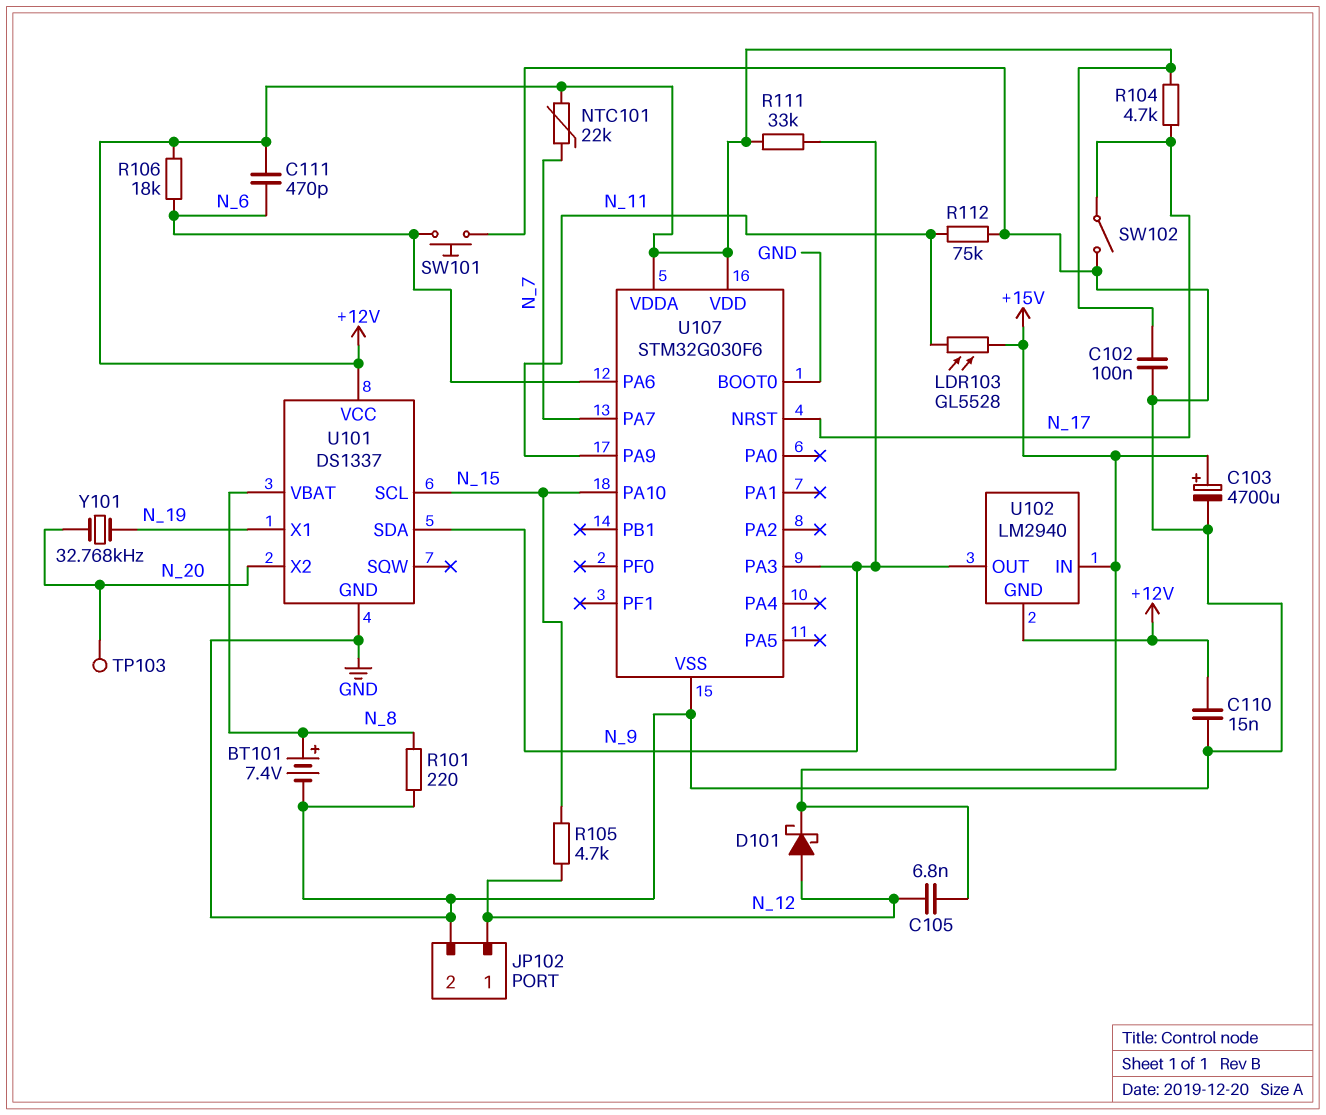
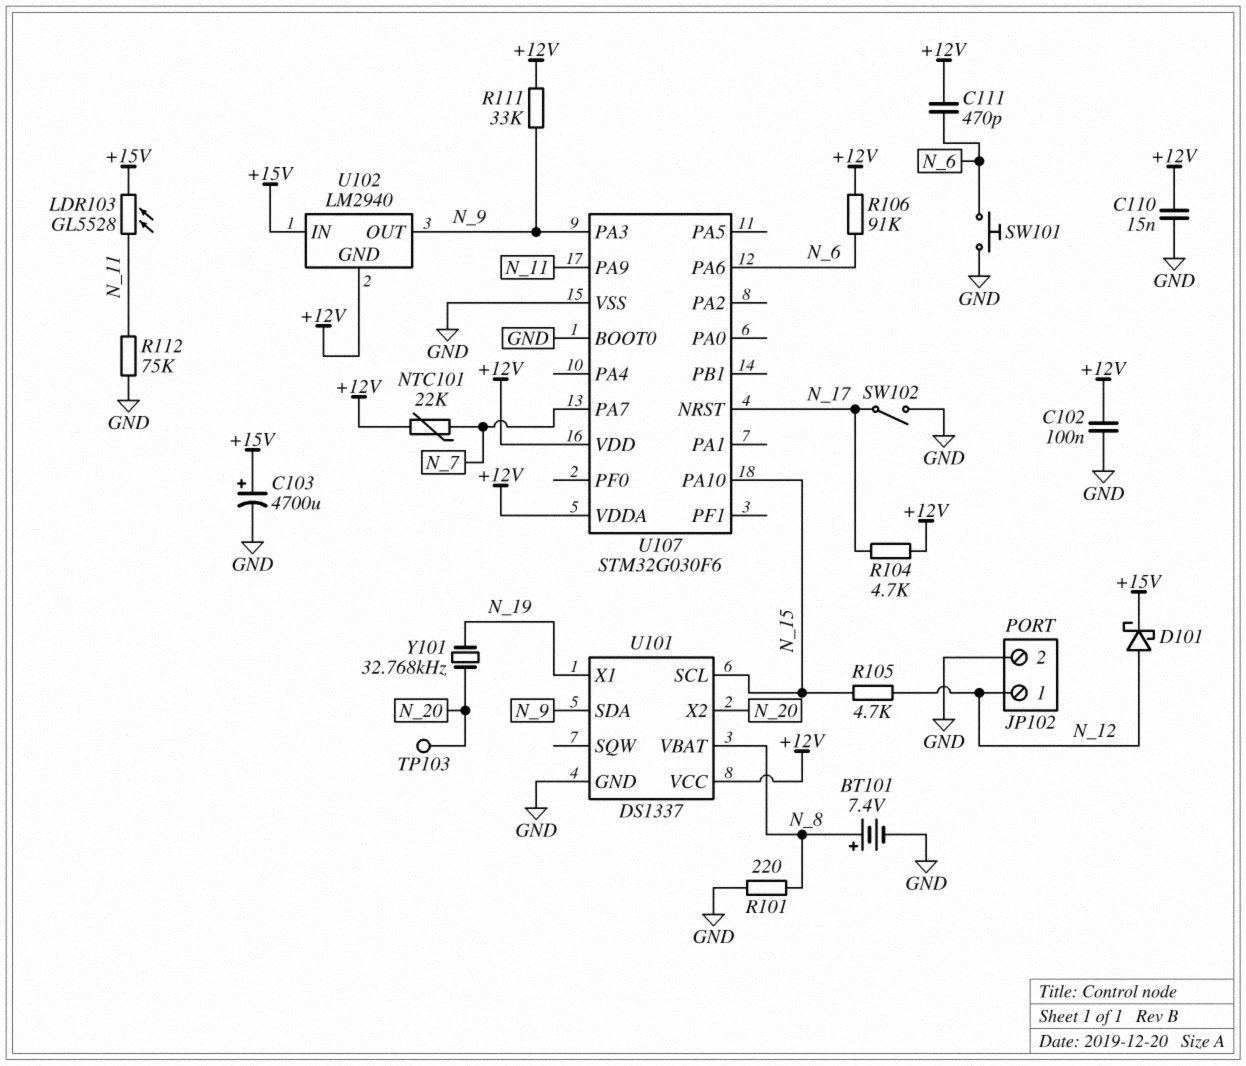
C105: 6.8nF (+15V, N_12) -> none
R106: 18k (+12V, N_6) -> 91k (+12V, N_6)

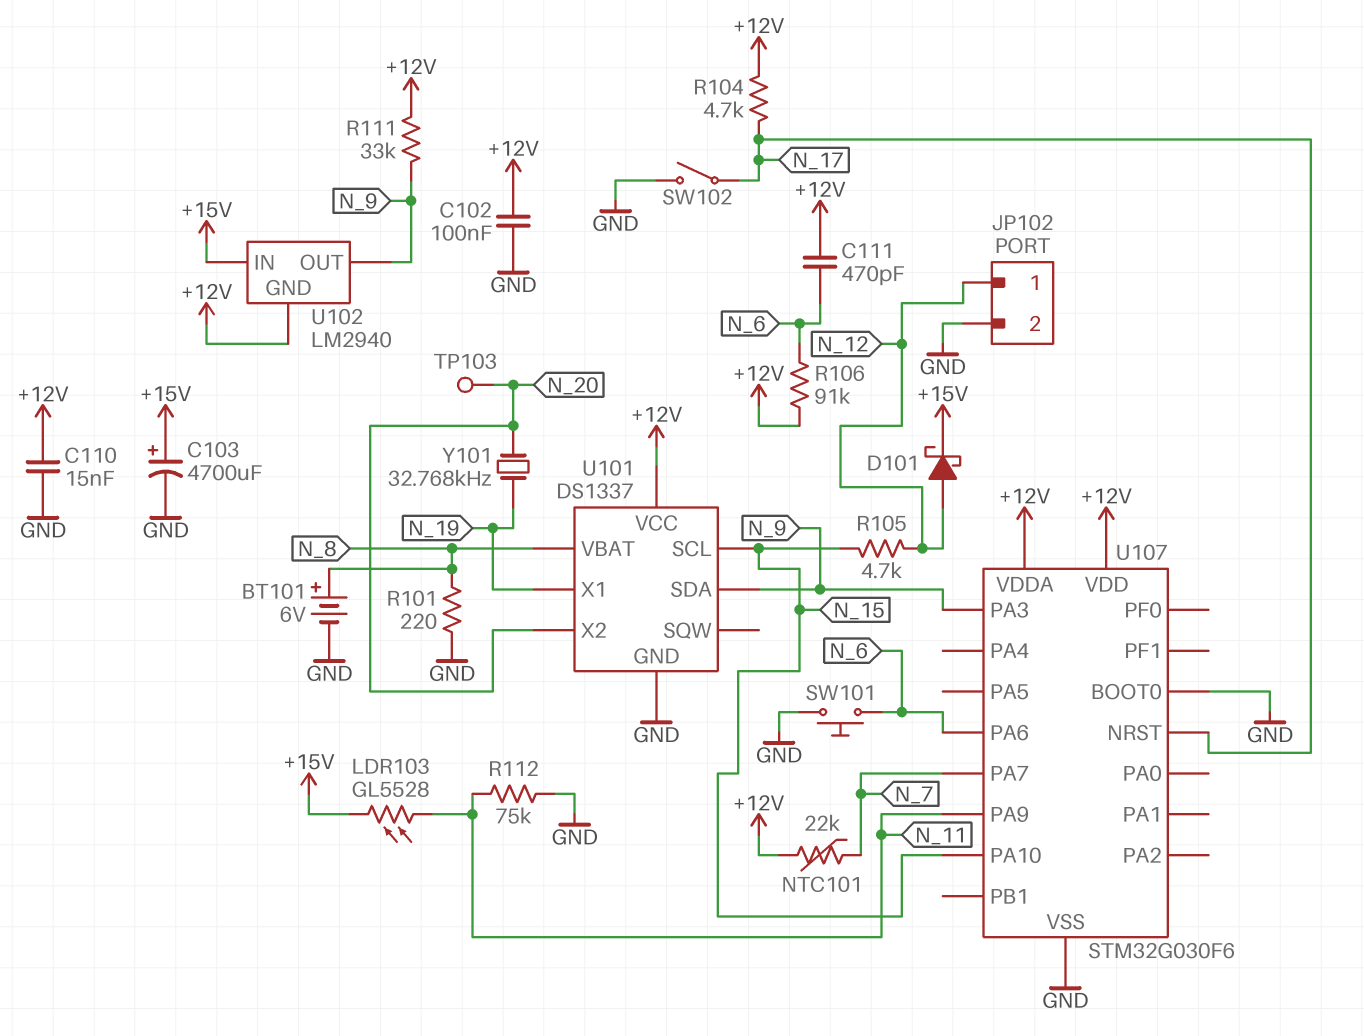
BT101: 7.4V (plus N_8, minus GND) -> 6V (plus N_8, minus GND)

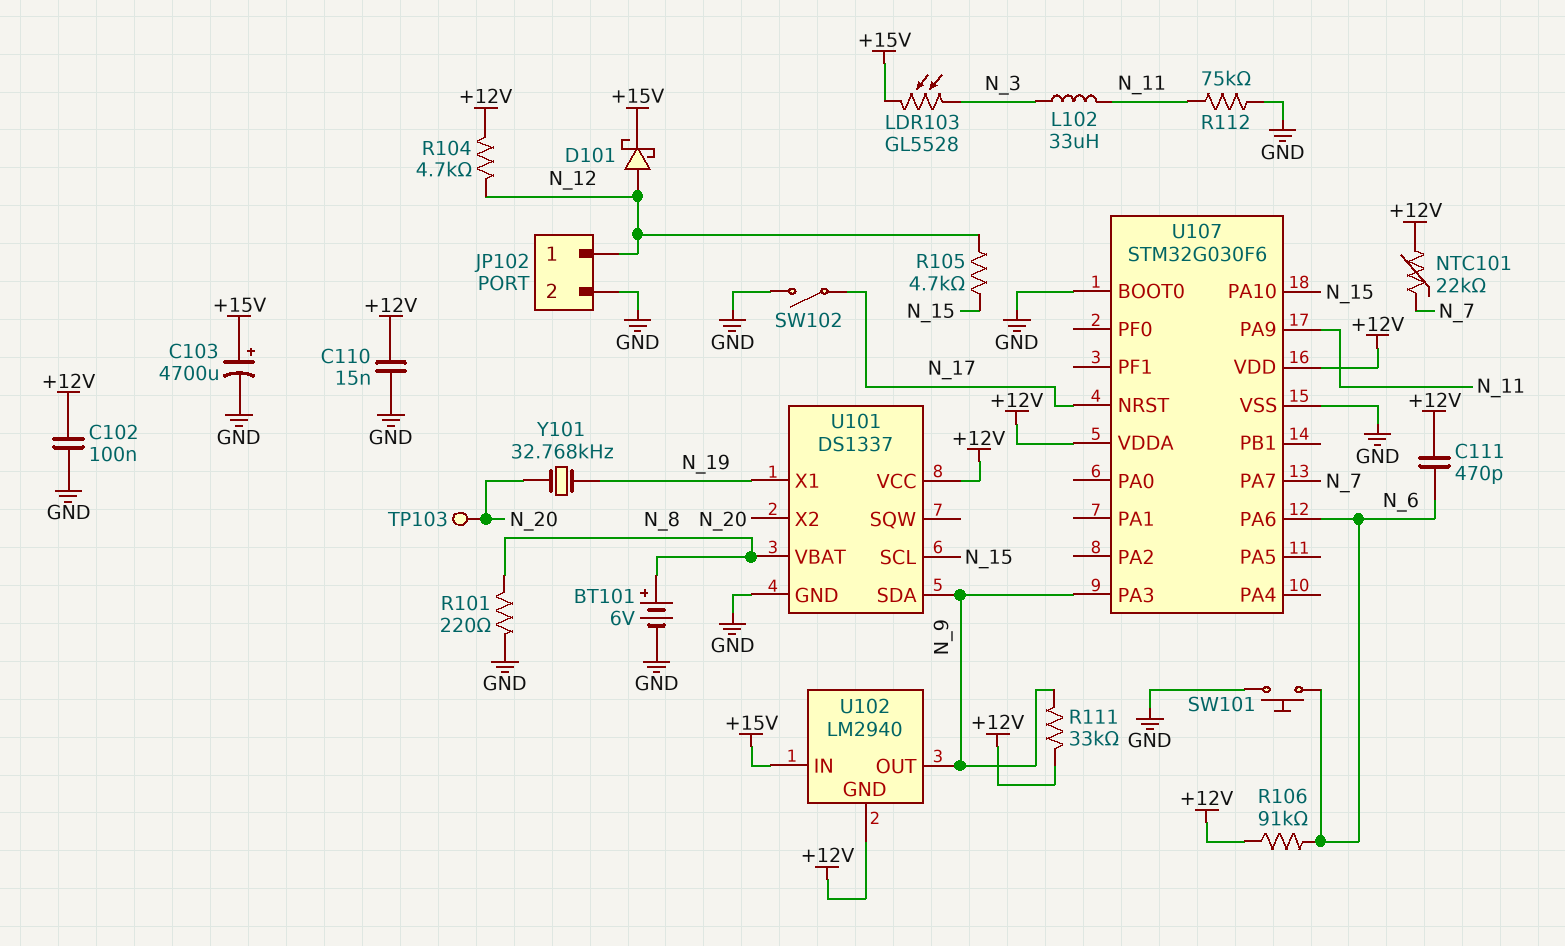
L102: none -> 33uH (N_3, N_11)
LDR103: GL5528 (+15V, N_11) -> GL5528 (+15V, N_3)
R104: 4.7k (+12V, N_17) -> 4.7k (+12V, N_12)

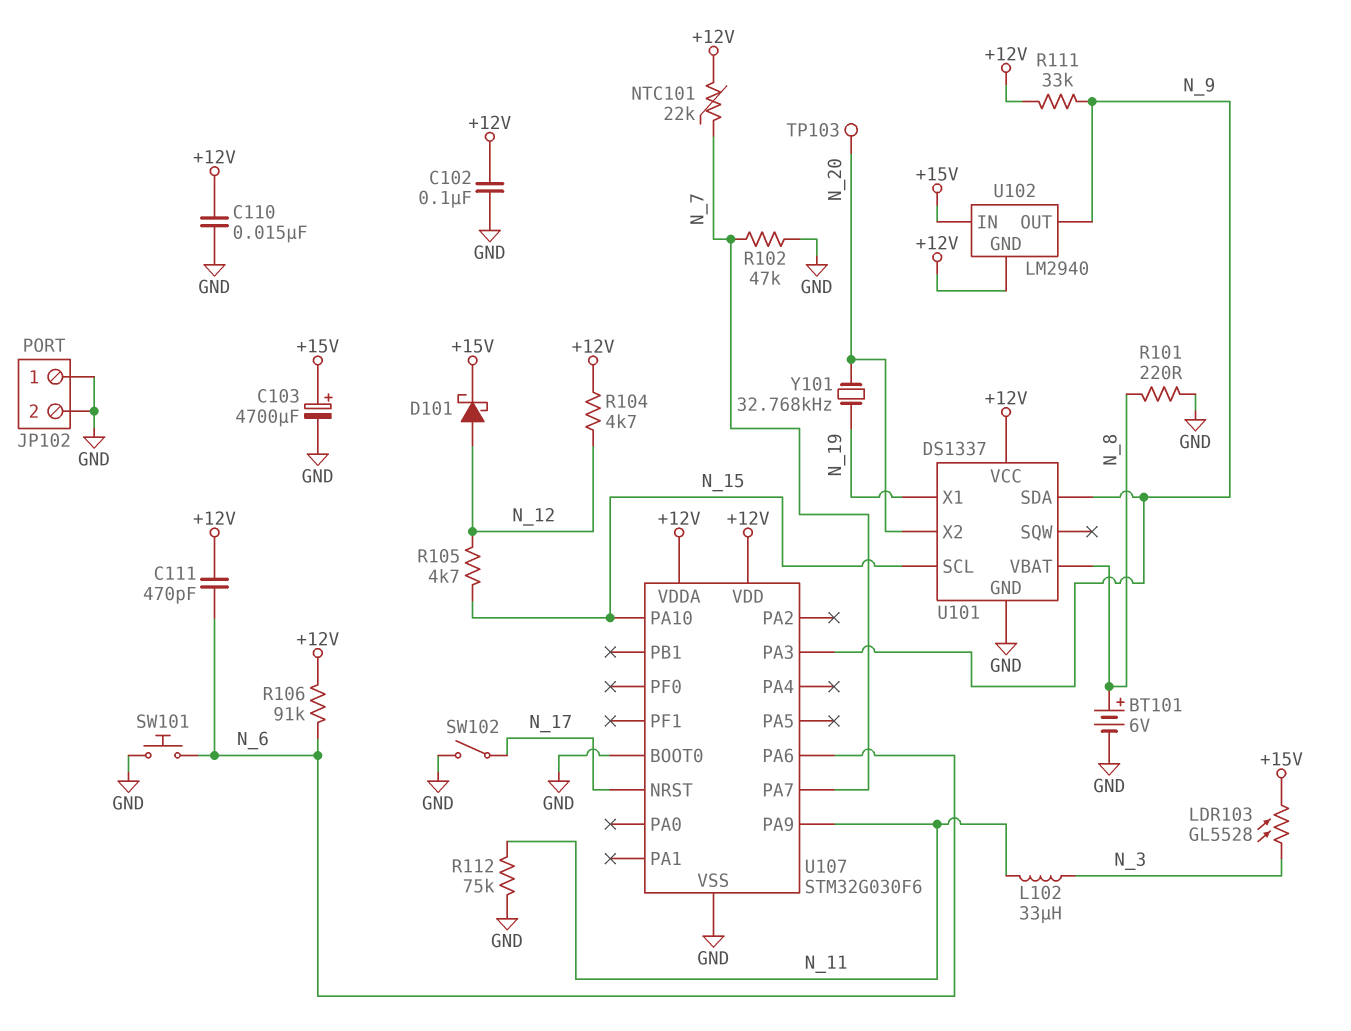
JP102 pin 1: N_12 -> GND
R102: none -> 47k (GND, N_7)

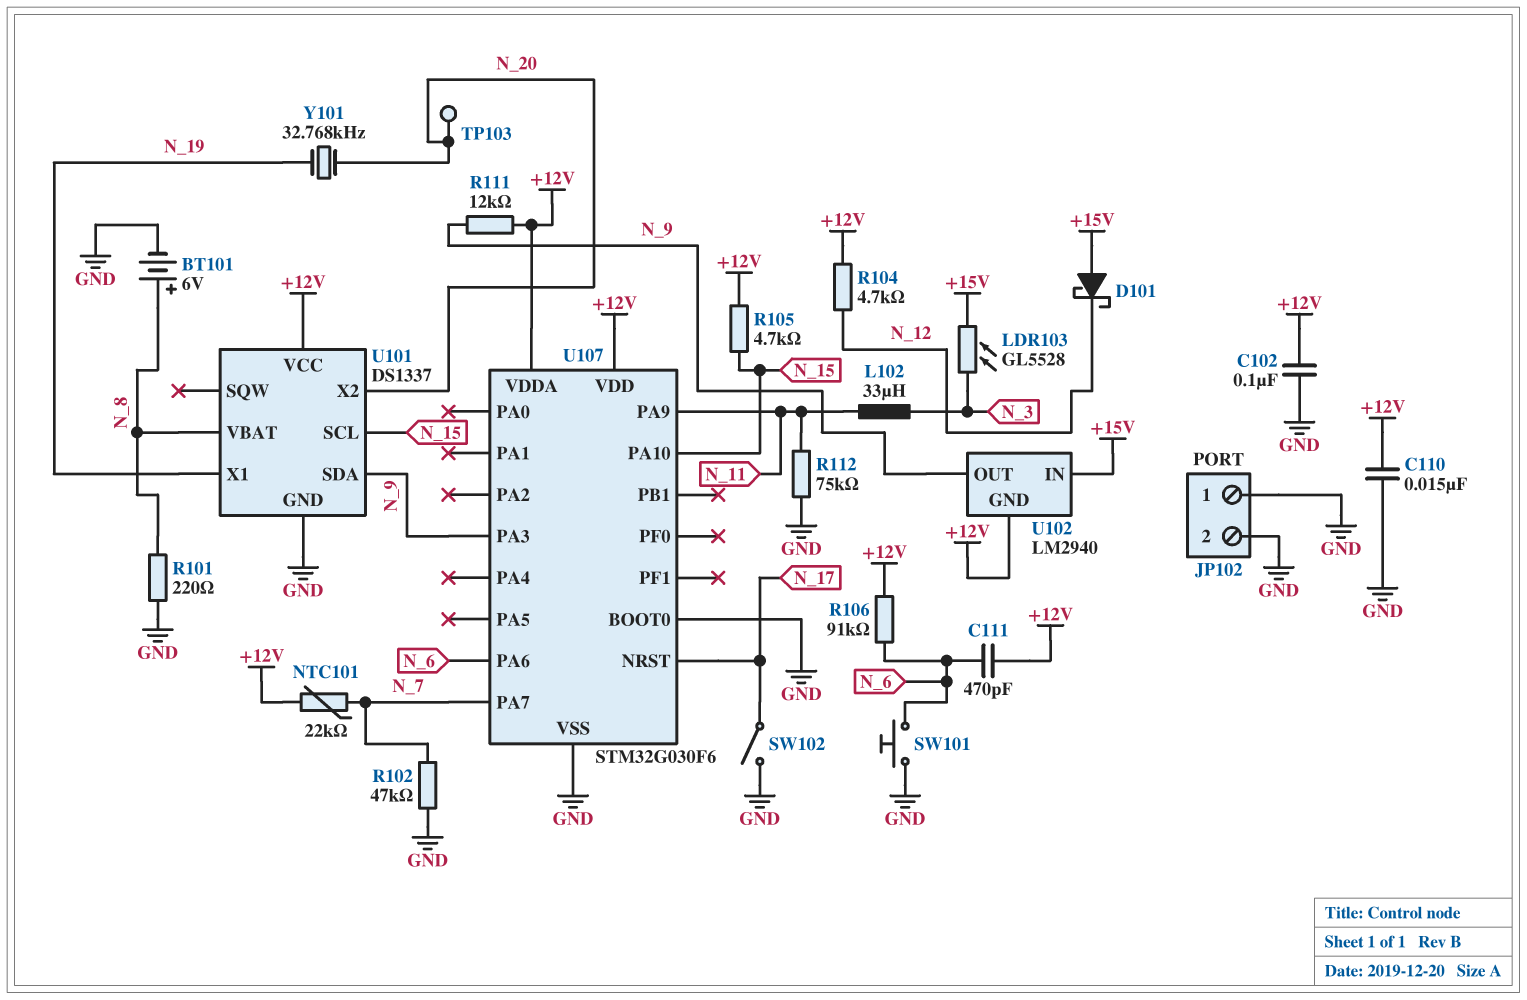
C103: 4700uF (plus +15V, minus GND) -> none
D101: schottky (A N_12, K +15V) -> schottky (A +15V, K N_12)
R105: 4.7k (N_12, N_15) -> 4.7k (+12V, N_15)
R111: 33k (+12V, N_9) -> 12k (+12V, N_9)

